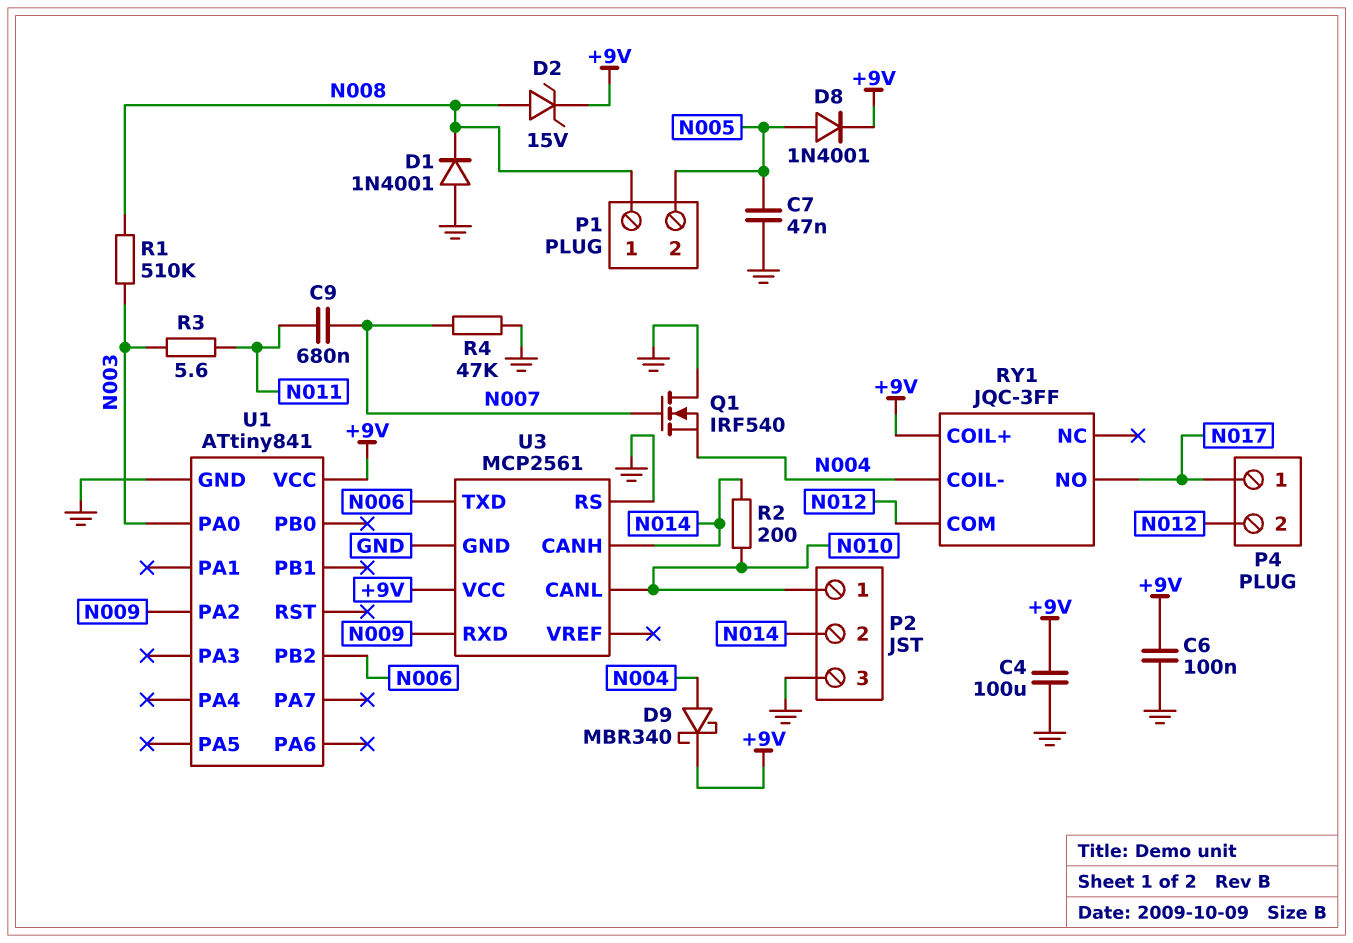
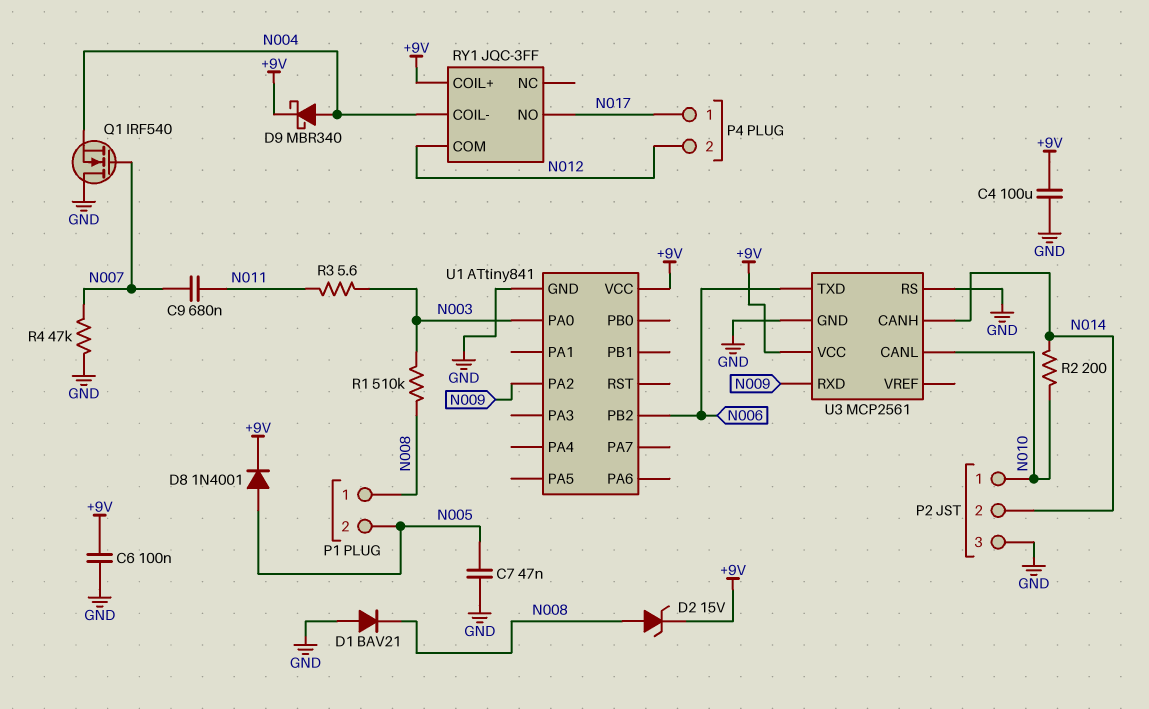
D1: diode 1N4001 (A GND, K N008) -> diode BAV21 (A GND, K N008)

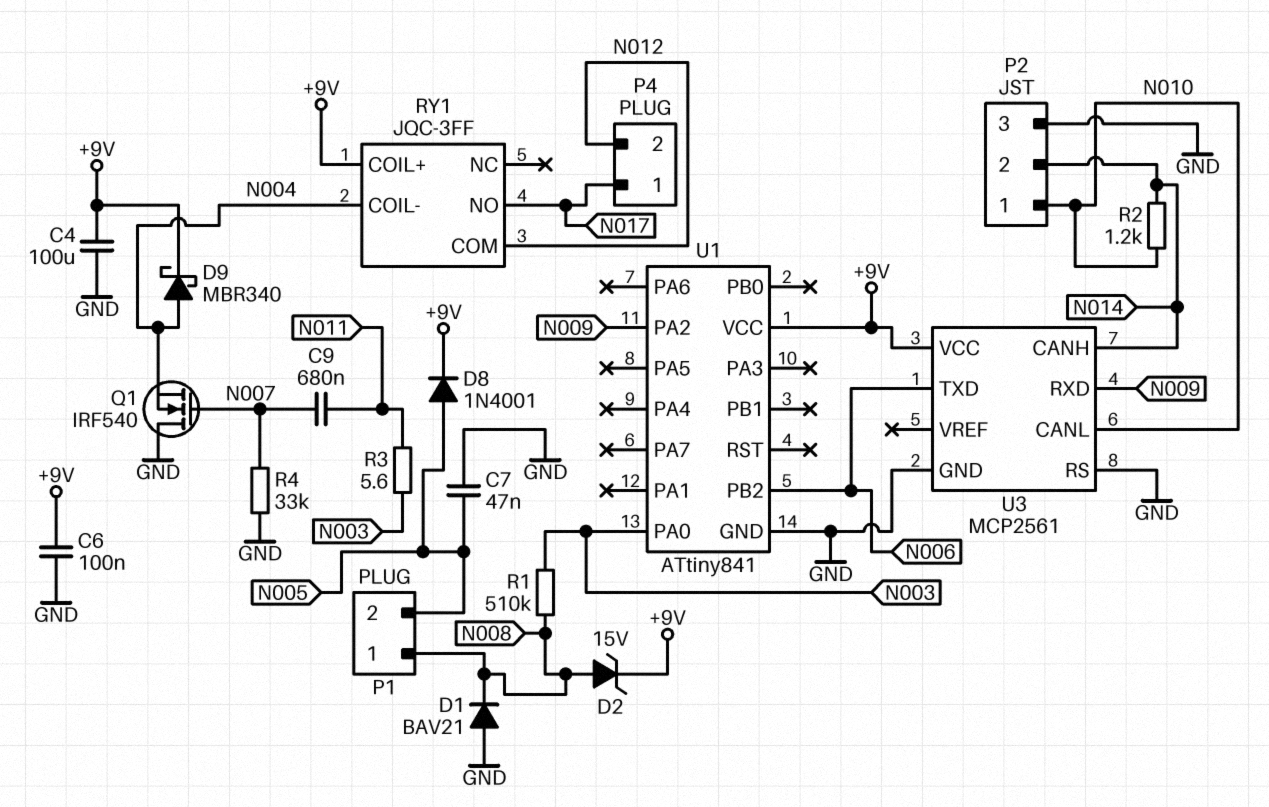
R2: 200 (N010, N014) -> 1.2k (N010, N014)
R4: 47k (GND, N007) -> 33k (GND, N007)

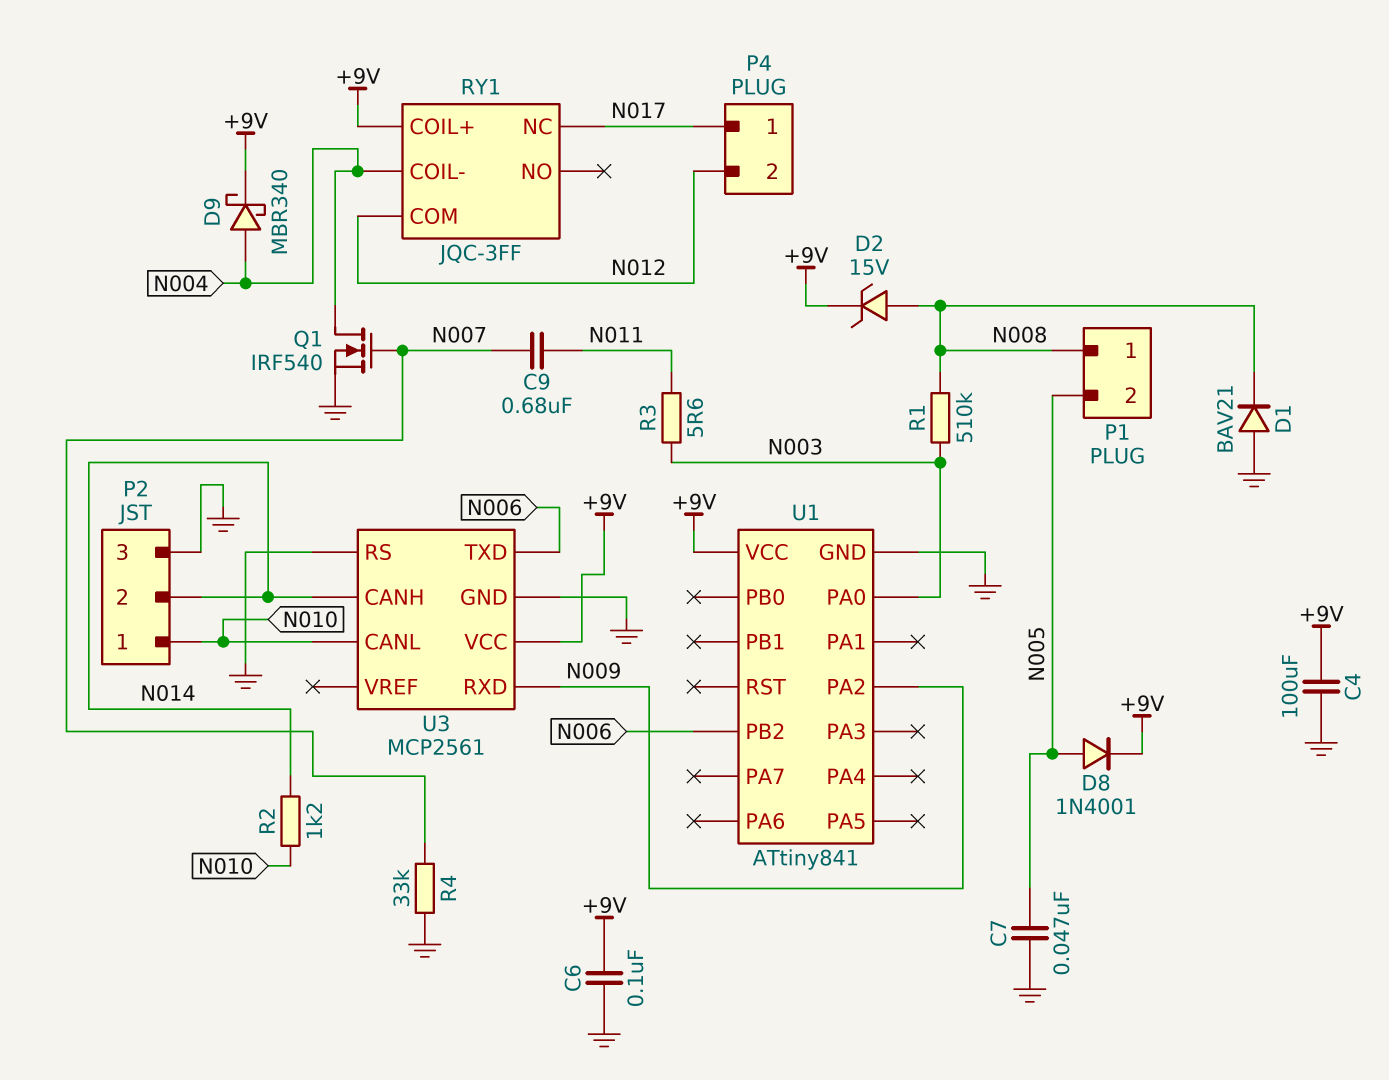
Q1: NMOS IRF540 (G N007, D GND, S N004) -> NMOS IRF540 (G N007, D N004, S GND)
RY1 pin NC: none -> N017
RY1 pin NO: N017 -> none

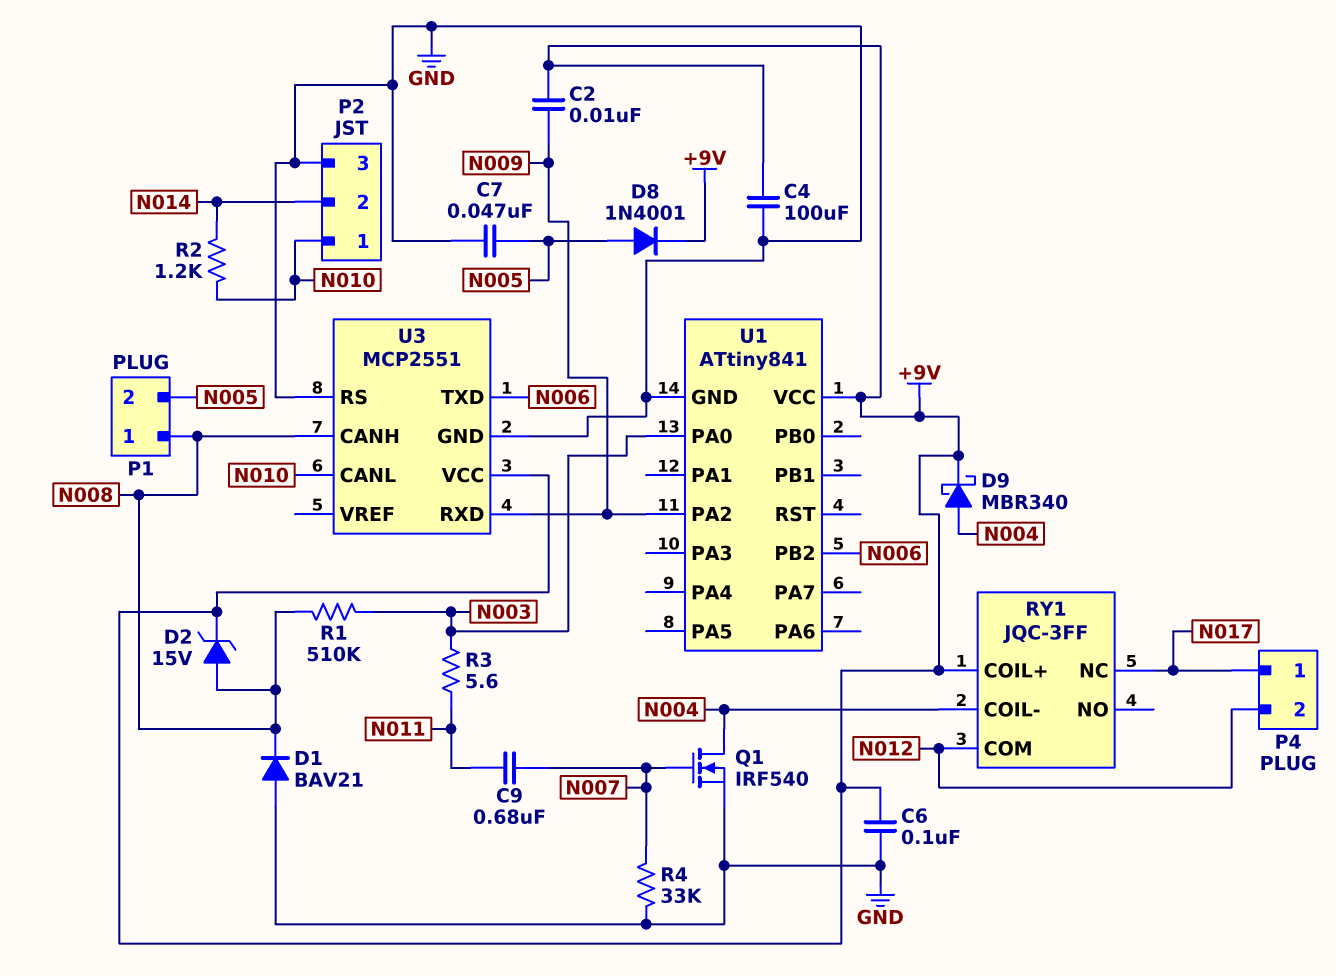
C2: none -> 10nF (+9V, N009)
U3: MCP2561 -> MCP2551
U3 pin CANH: N014 -> N008

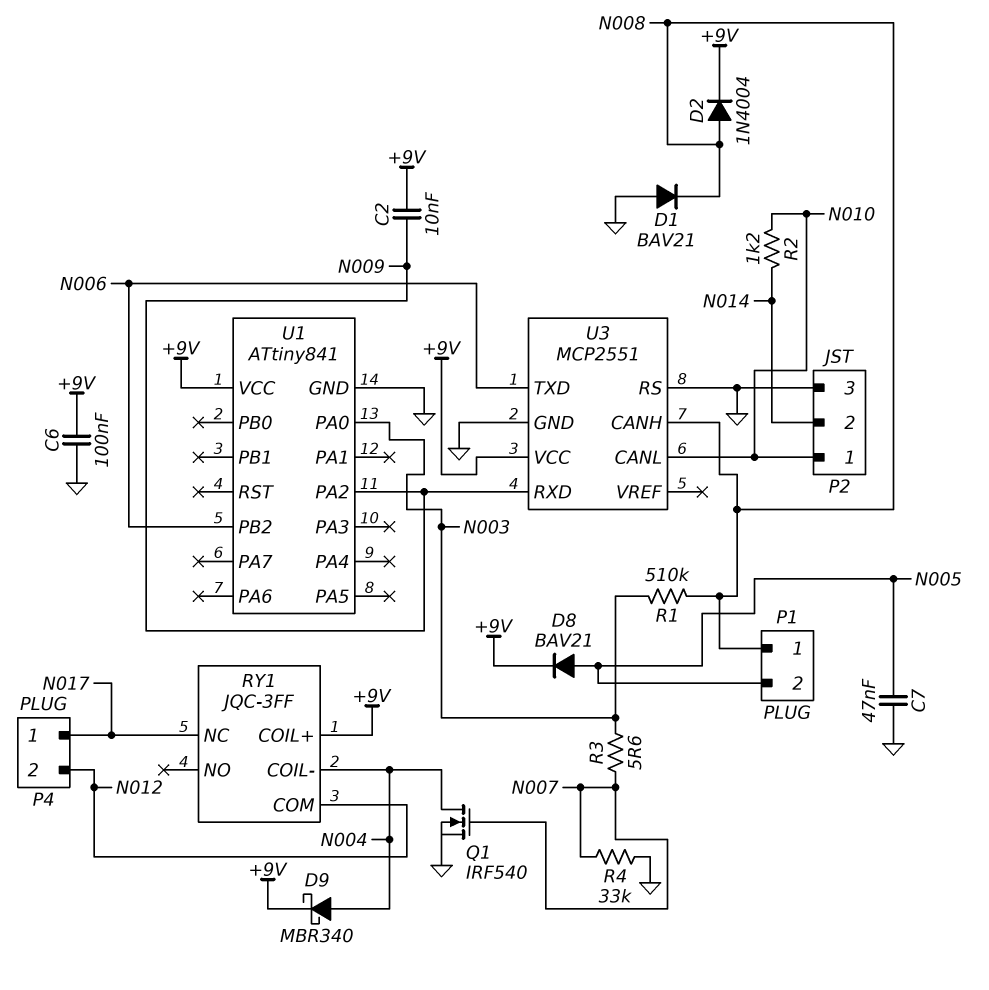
C4: 100uF (+9V, GND) -> none
C9: 680nF (N007, N011) -> none
D2: zener 15V (A N008, K +9V) -> diode 1N4004 (A N008, K +9V)
D8: diode 1N4001 (A N005, K +9V) -> diode BAV21 (A N005, K +9V)
R3: 5.6 (N003, N011) -> 5.6 (N003, N007)

